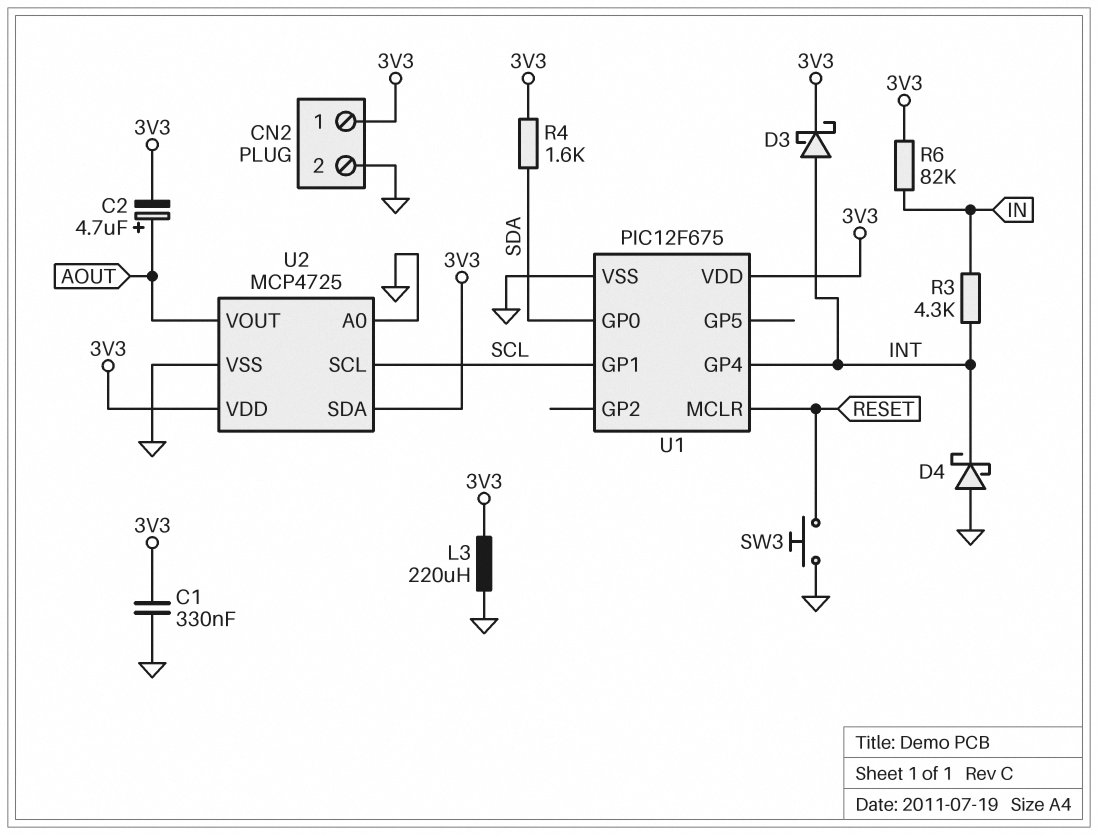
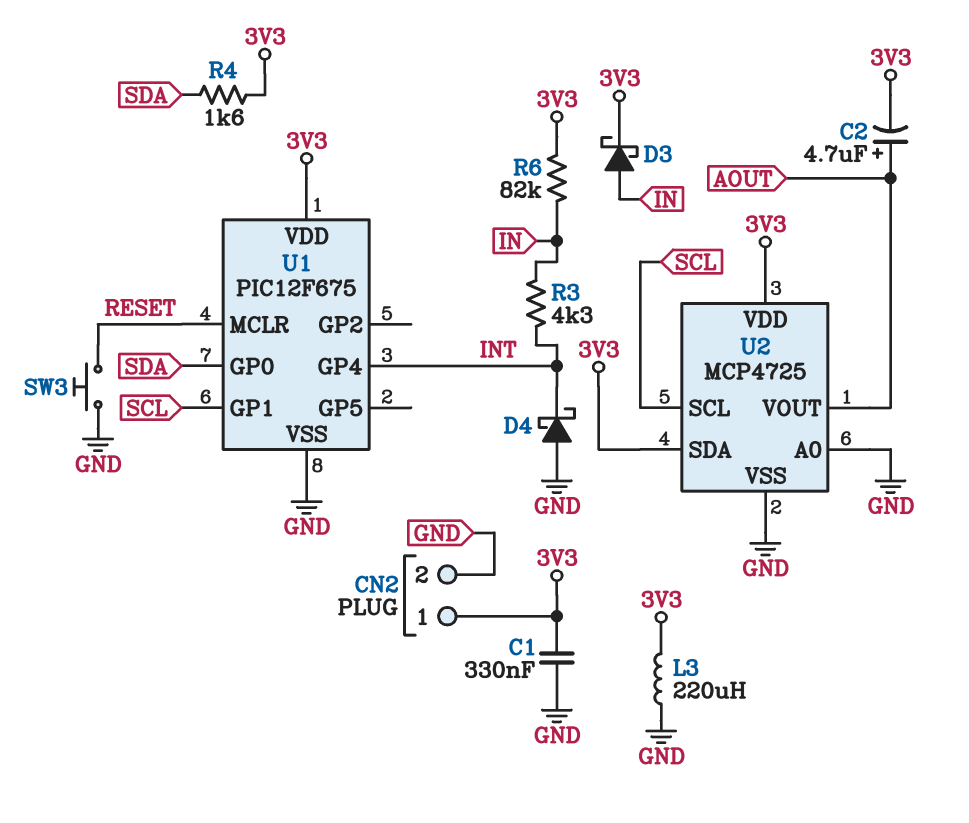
D3: schottky (A INT, K 3V3) -> schottky (A IN, K 3V3)

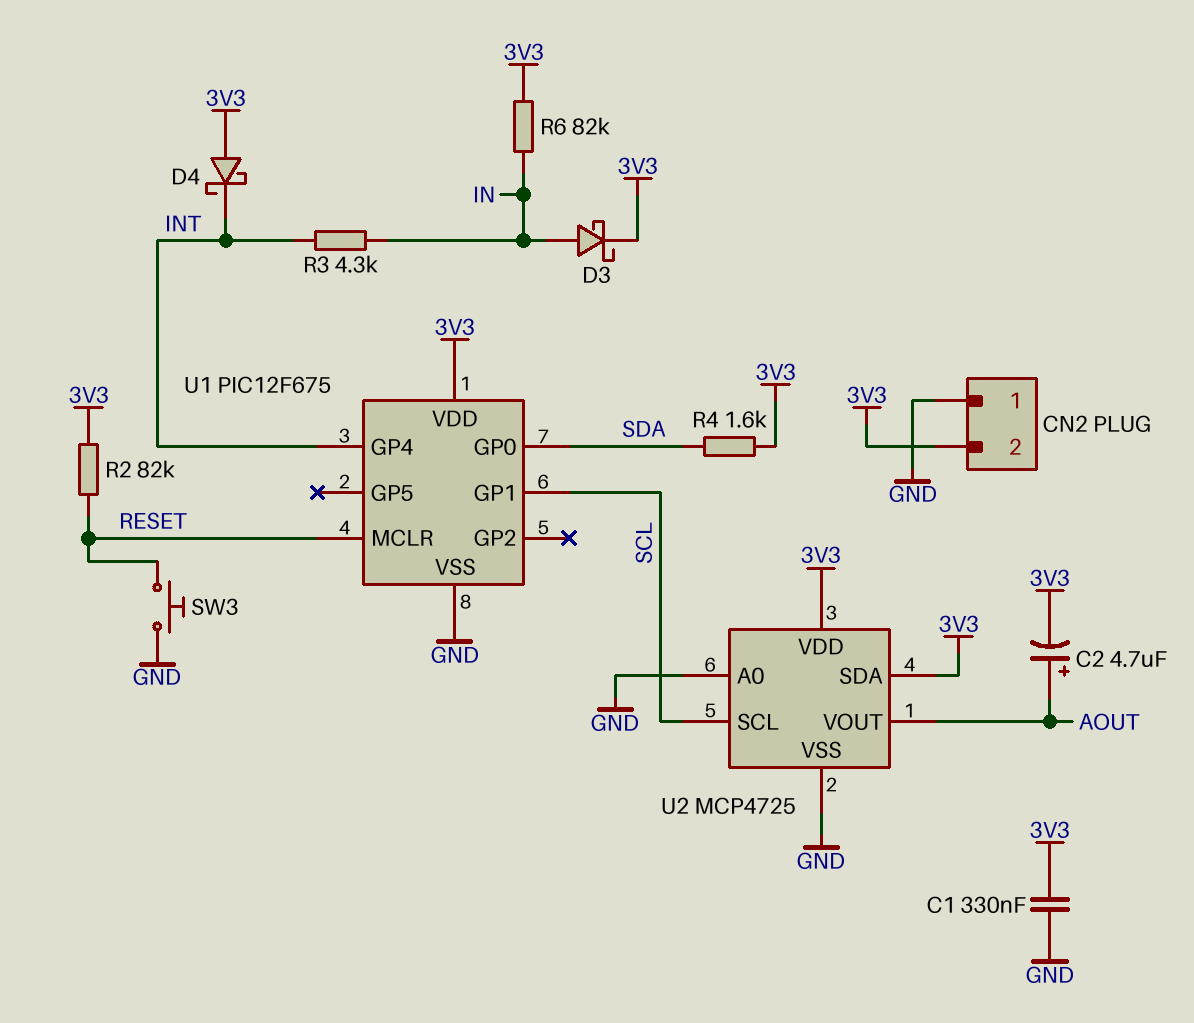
CN2 pin 1: 3V3 -> GND
CN2 pin 2: GND -> 3V3
D4: schottky (A GND, K INT) -> schottky (A 3V3, K INT)
L3: 220uH (3V3, GND) -> none
R2: none -> 82k (3V3, RESET)

